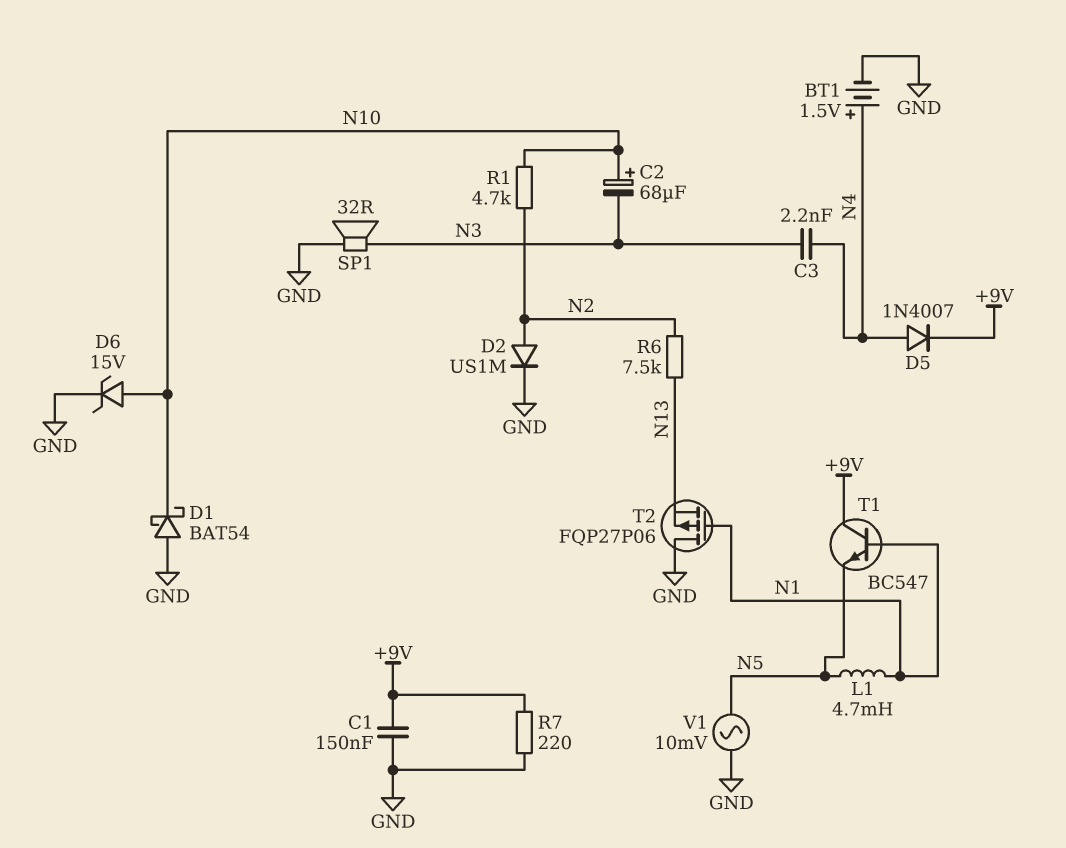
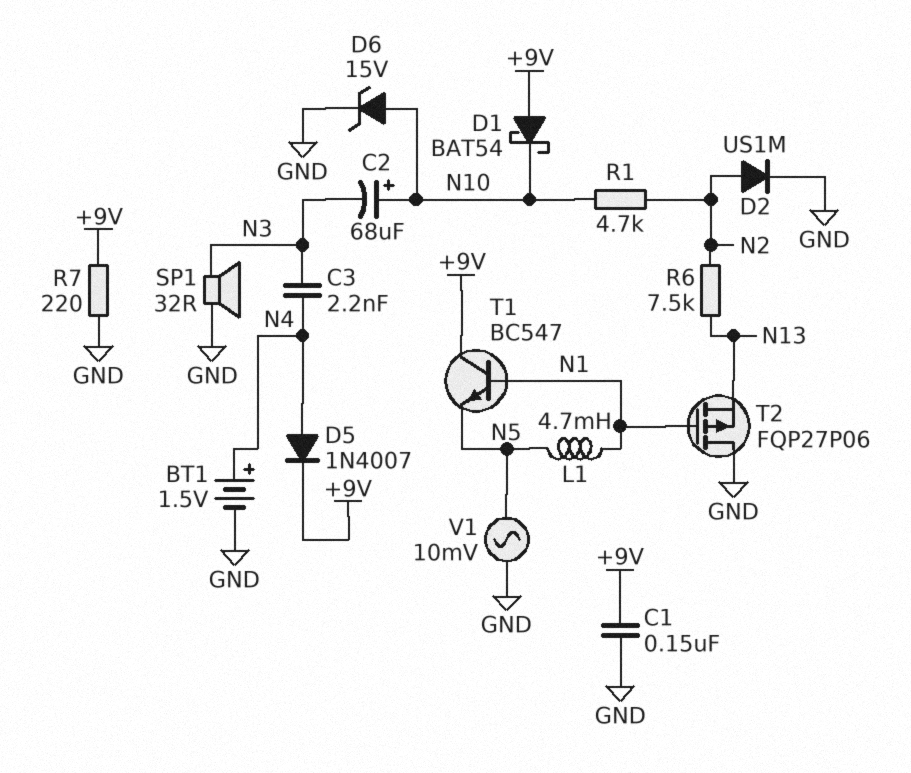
D1: schottky BAT54 (A GND, K N10) -> schottky BAT54 (A +9V, K N10)

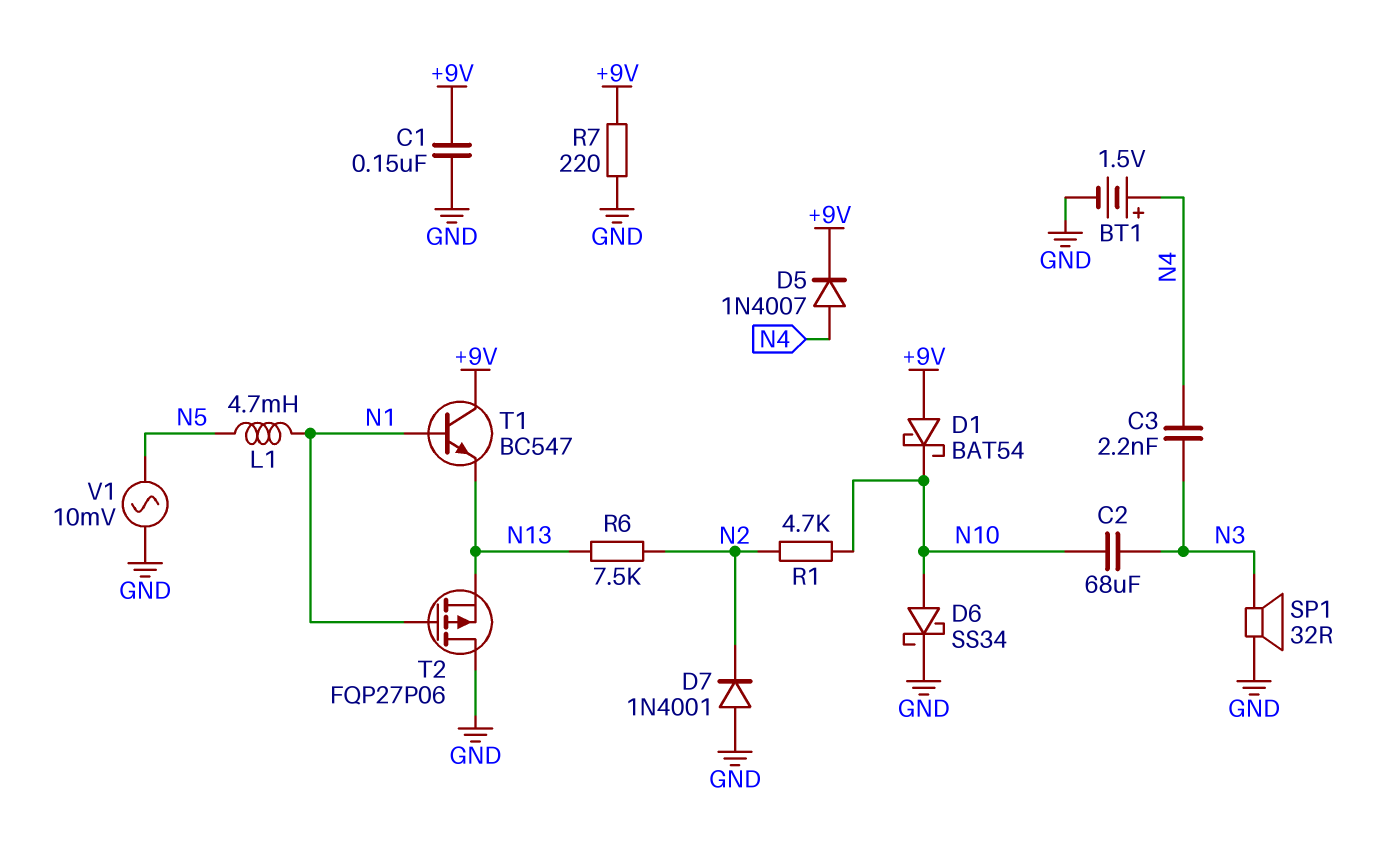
C2: 68uF (plus N10, minus N3) -> 68uF (N3, N10)
D2: diode US1M (A N2, K GND) -> none
D6: zener 15V (A N10, K GND) -> schottky SS34 (A N10, K GND)
D7: none -> diode 1N4001 (A GND, K N2)
T1: NPN BC547 (B N1, C +9V, E N5) -> NPN BC547 (B N1, C +9V, E N13)

